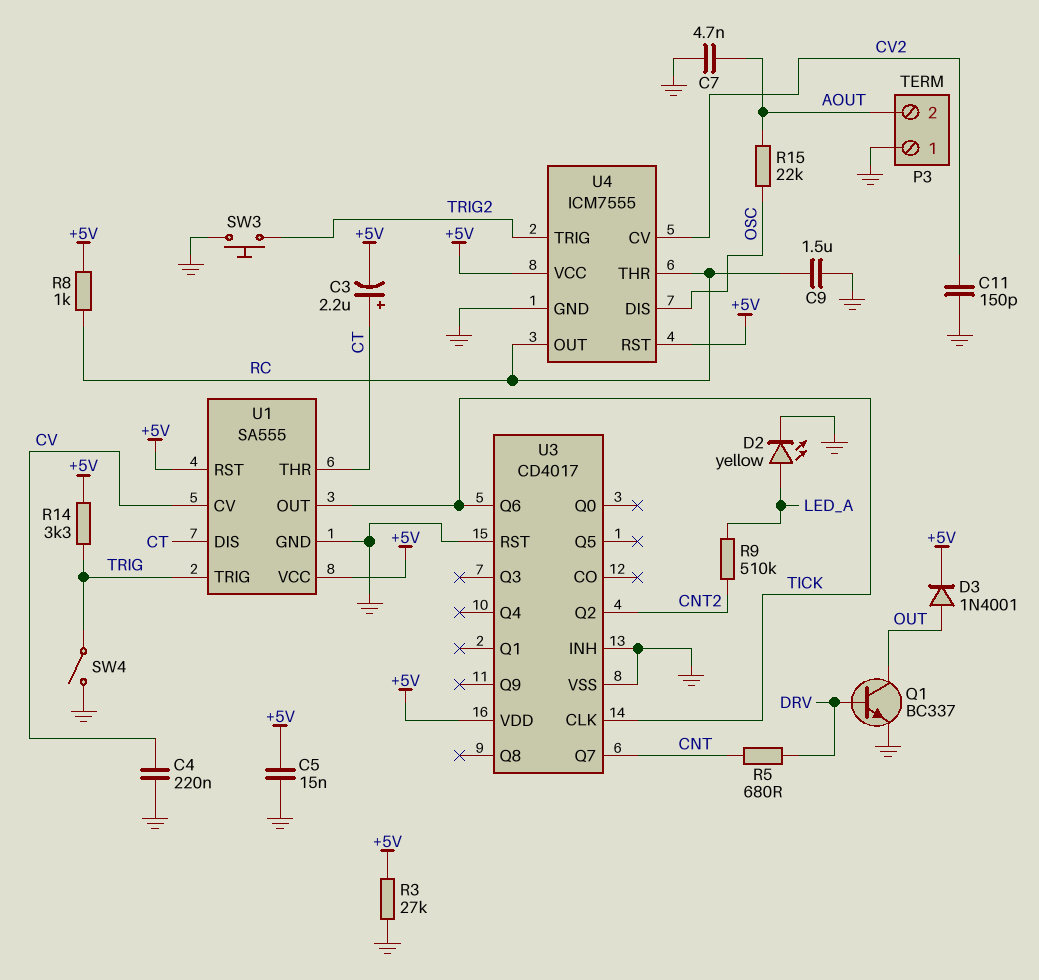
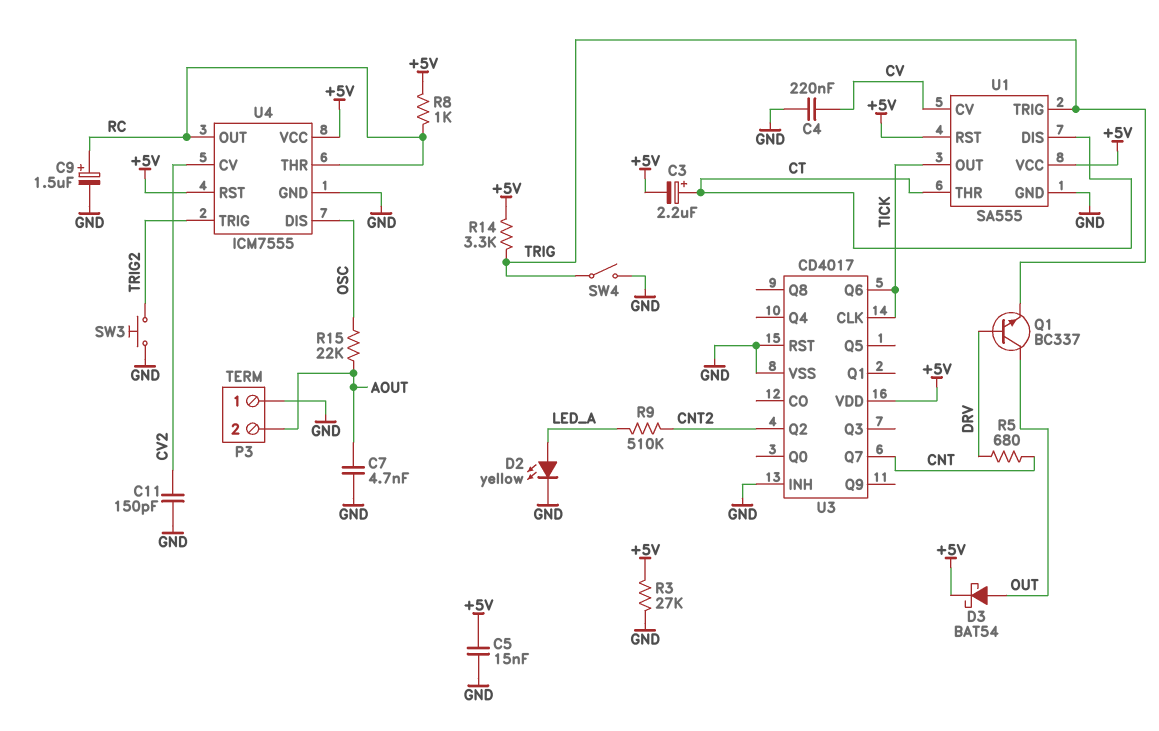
C9: 1.5uF (GND, RC) -> 1.5uF (plus RC, minus GND)
D3: diode 1N4001 (A OUT, K +5V) -> schottky BAT54 (A OUT, K +5V)
Q1: NPN BC337 (B DRV, C OUT, E GND) -> NPN BC337 (B DRV, C OUT, E TRIG)

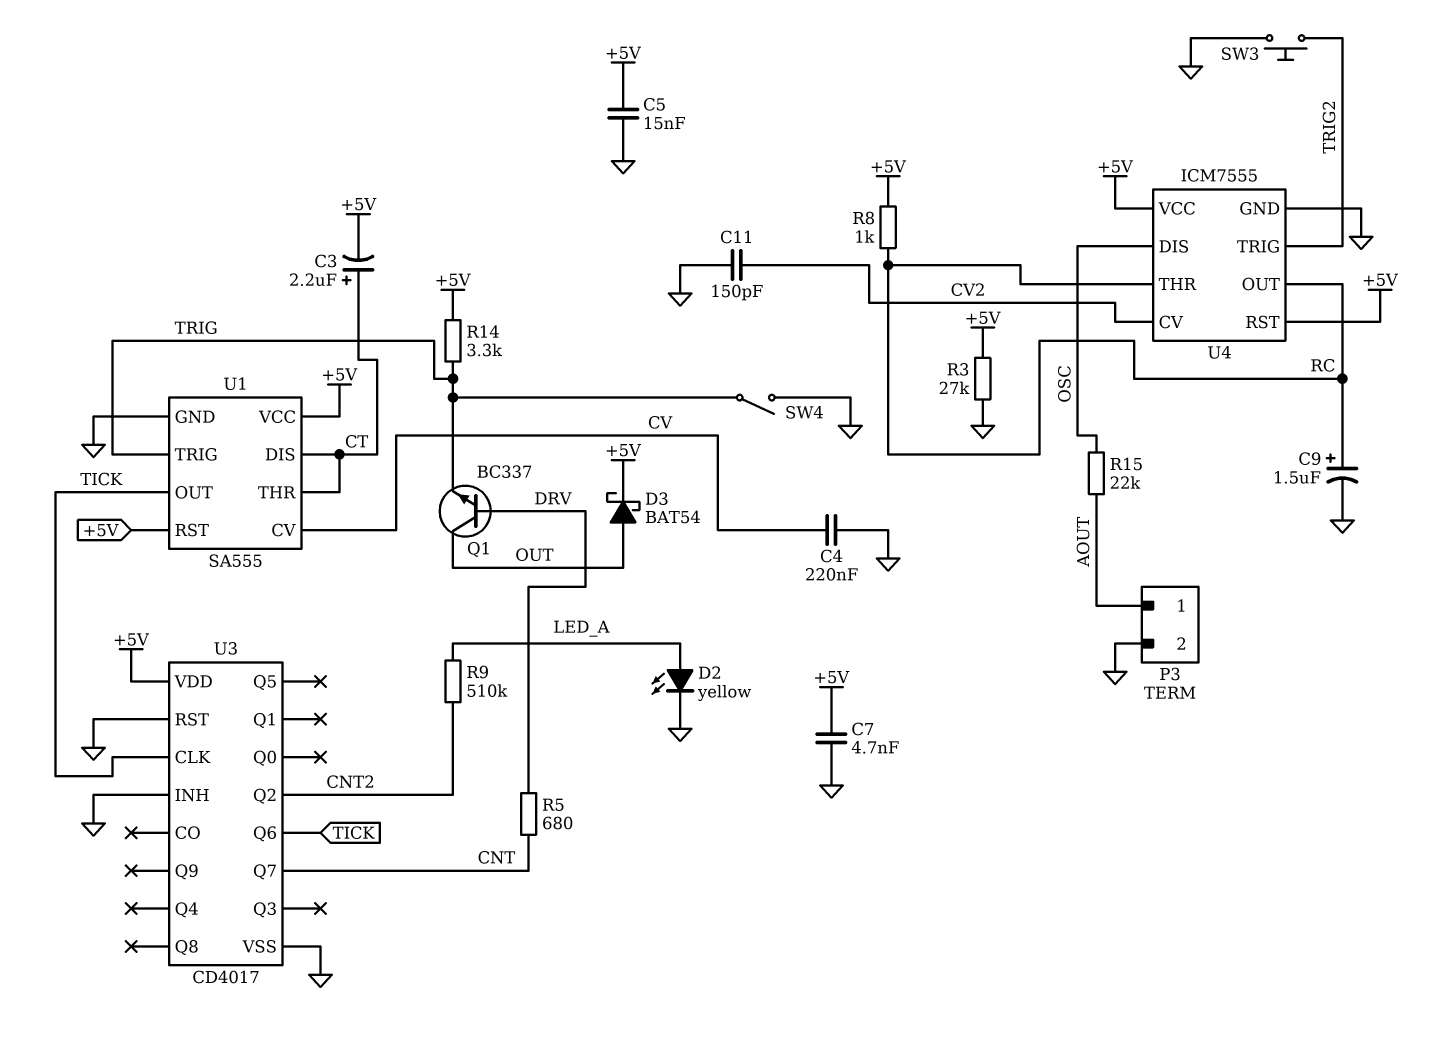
C7: 4.7nF (AOUT, GND) -> 4.7nF (+5V, GND)
P3 pin 1: GND -> AOUT
P3 pin 2: AOUT -> GND

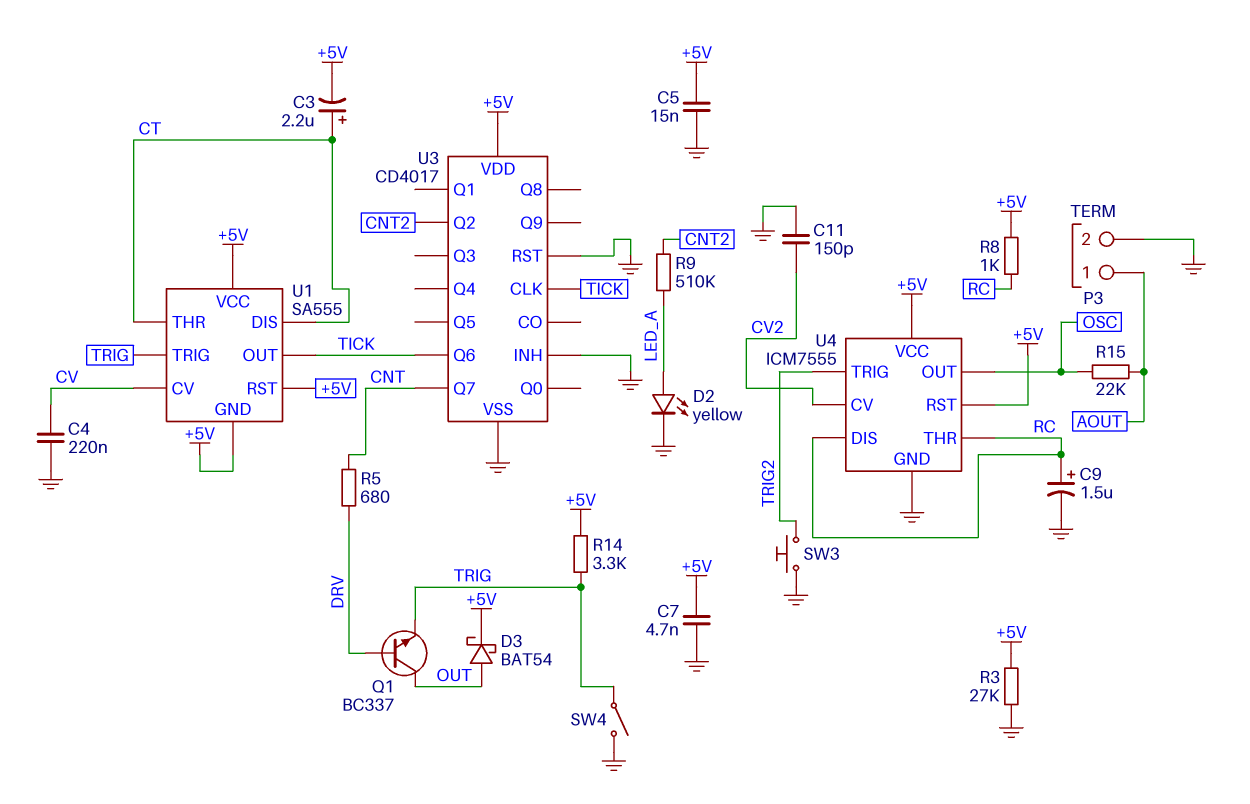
U1 pin GND: GND -> +5V
U4 pin DIS: OSC -> RC
U4 pin OUT: RC -> OSC

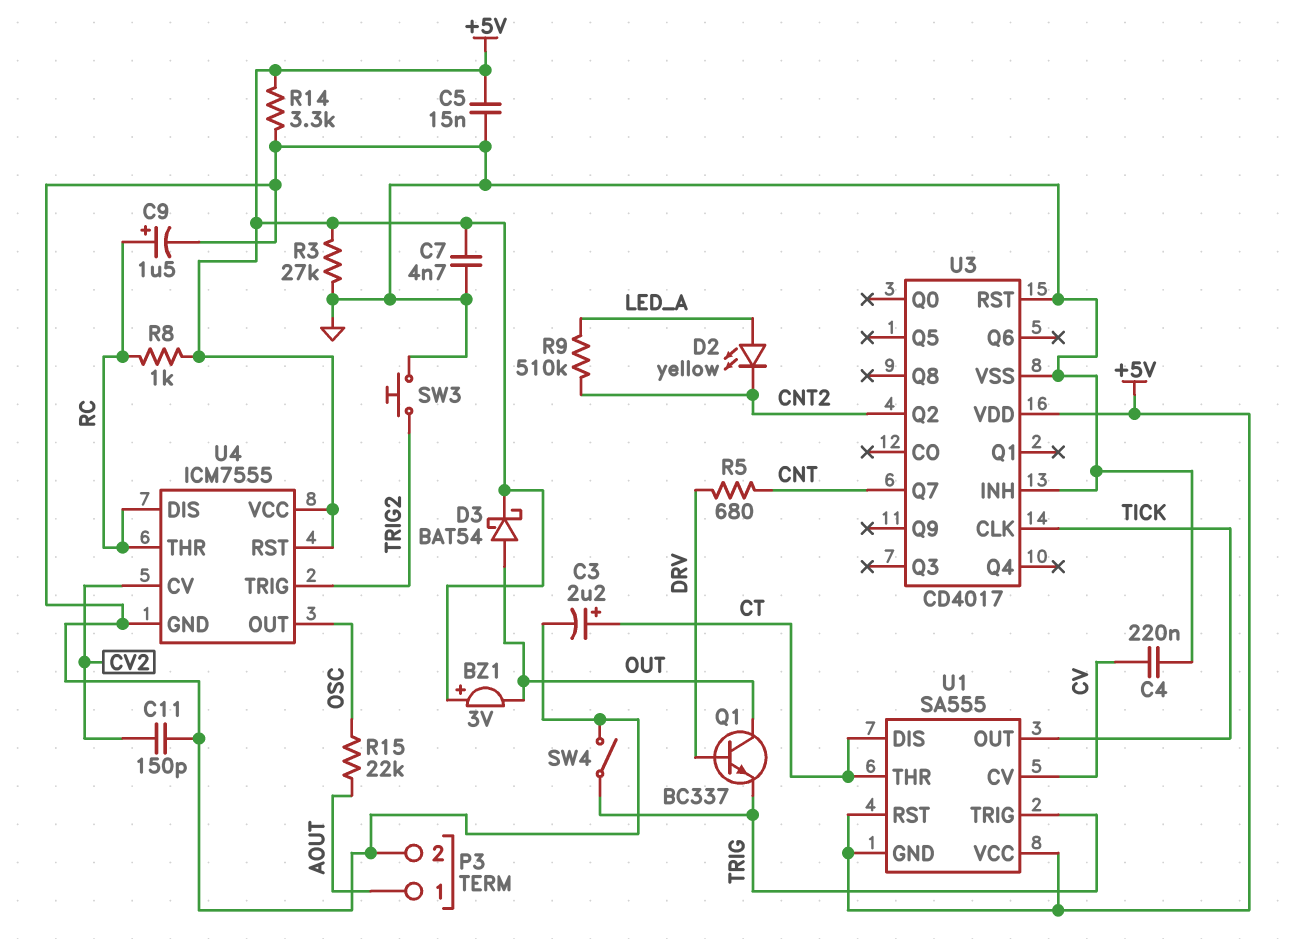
BZ1: none -> buzzer 3V (plus +5V, minus OUT)
C3: 2.2uF (plus CT, minus +5V) -> 2.2uF (plus CT, minus GND)
D2: LED yellow (A LED_A, K GND) -> LED yellow (A LED_A, K CNT2)
R14: 3.3k (+5V, TRIG) -> 3.3k (+5V, GND)
U3 pin Q6: TICK -> none

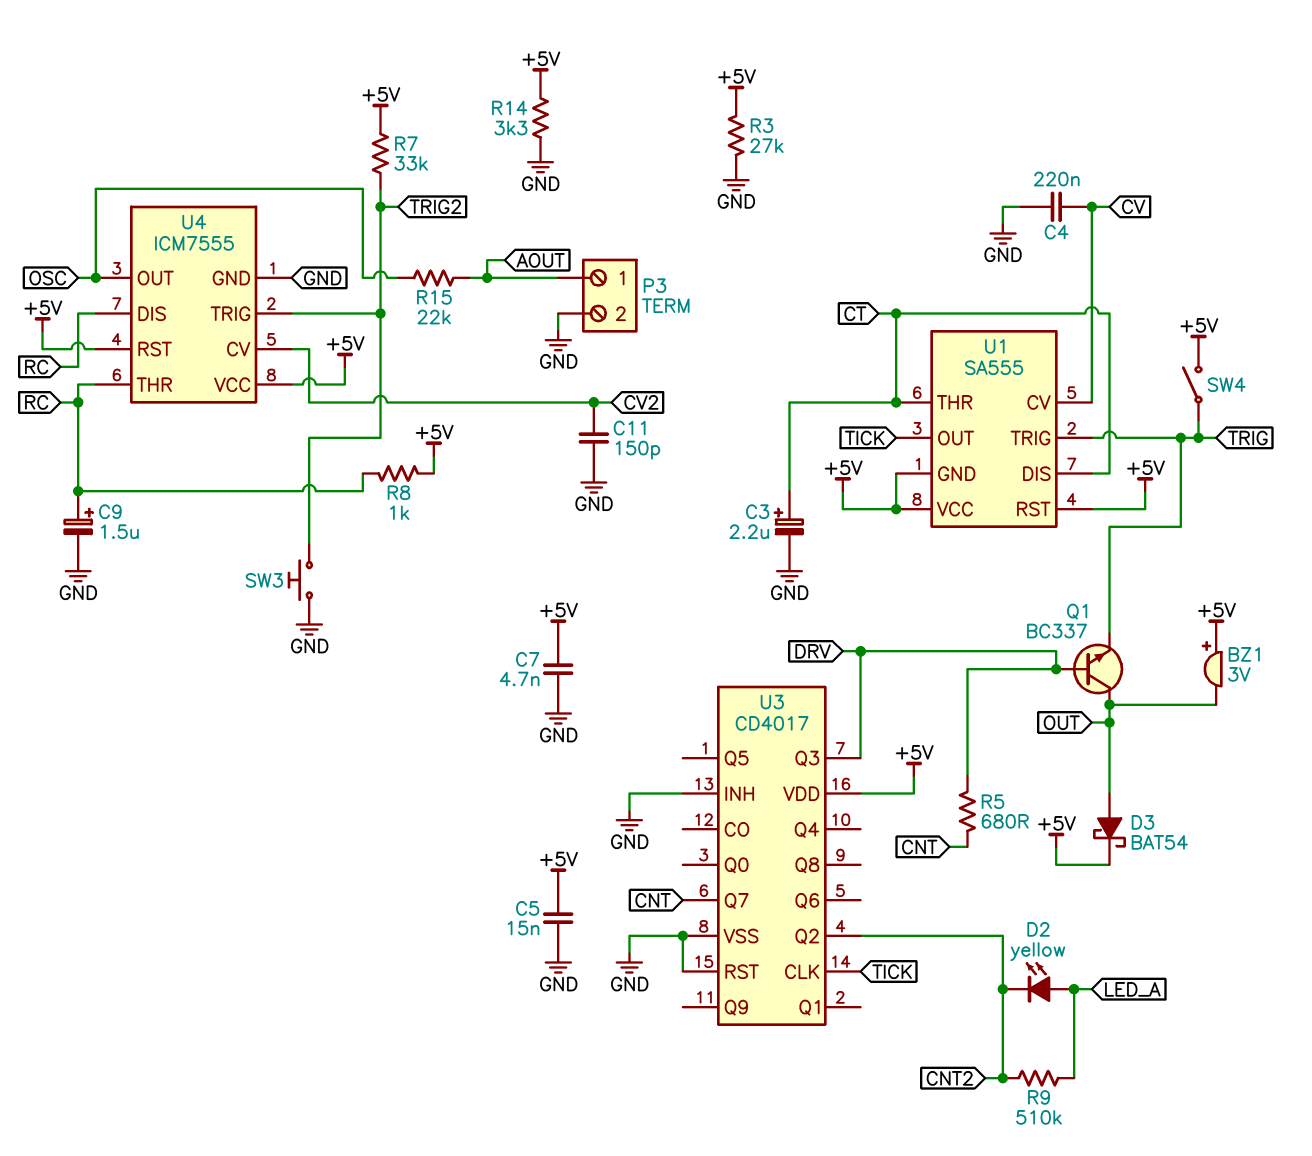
R7: none -> 33k (+5V, TRIG2)
SW4: switch (GND, TRIG) -> switch (+5V, TRIG)
U3 pin Q3: none -> DRV

